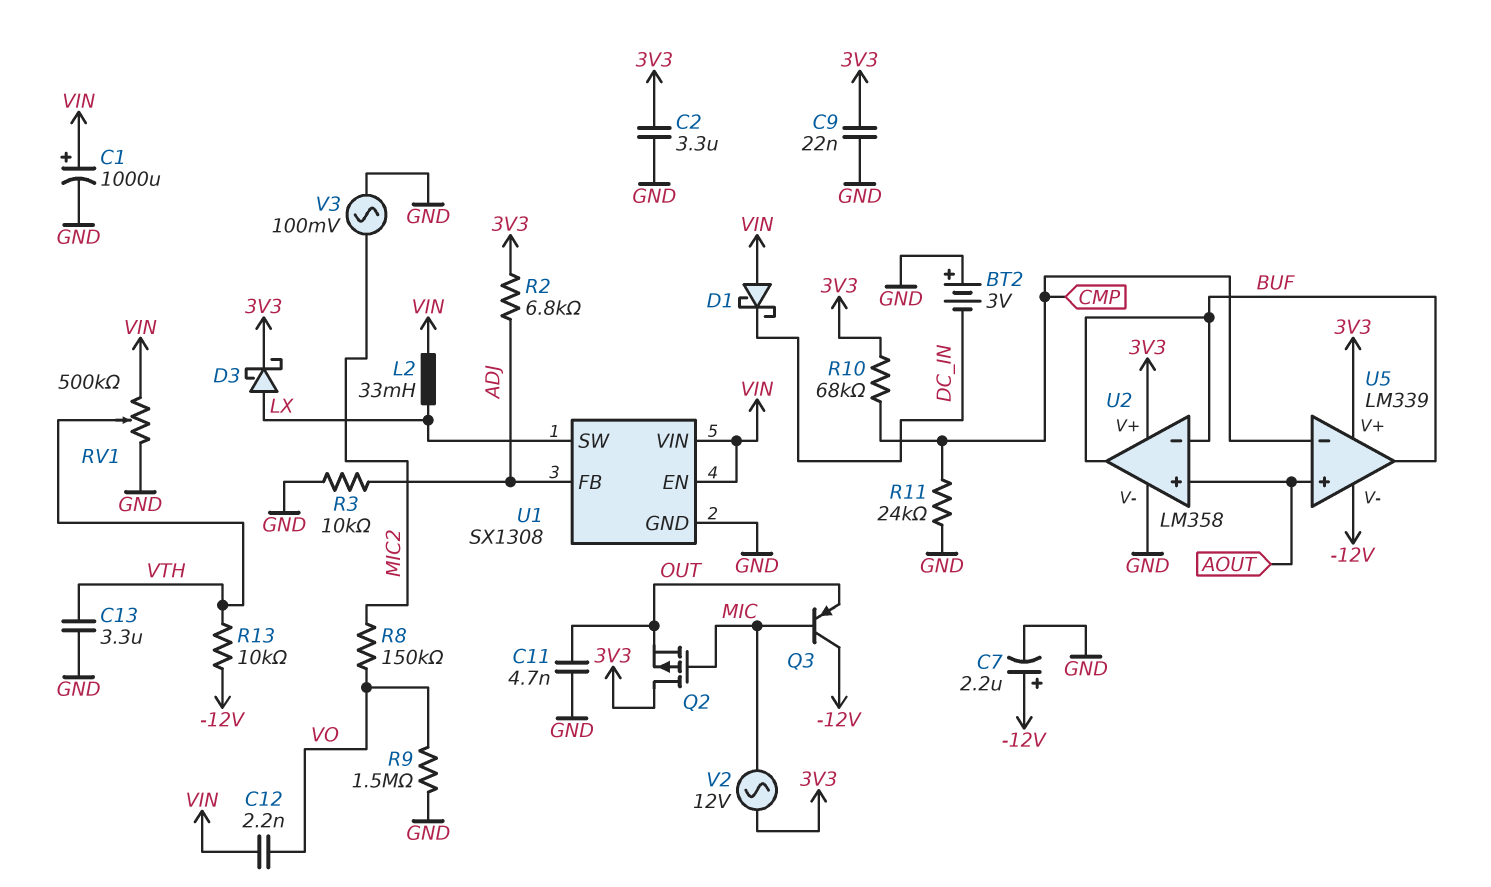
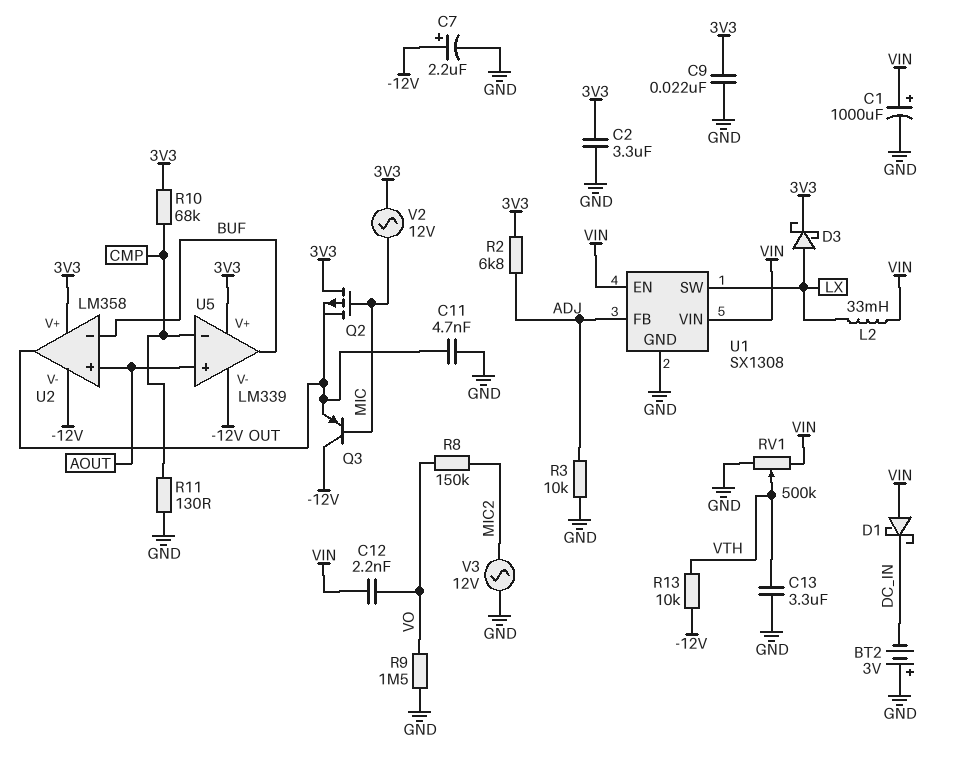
R11: 24k (CMP, GND) -> 130 (CMP, GND)
U2 pin V-: GND -> -12V
U2 pin out: BUF -> OUT
V3: AC 100mV (GND, MIC2) -> AC 12V (GND, MIC2)

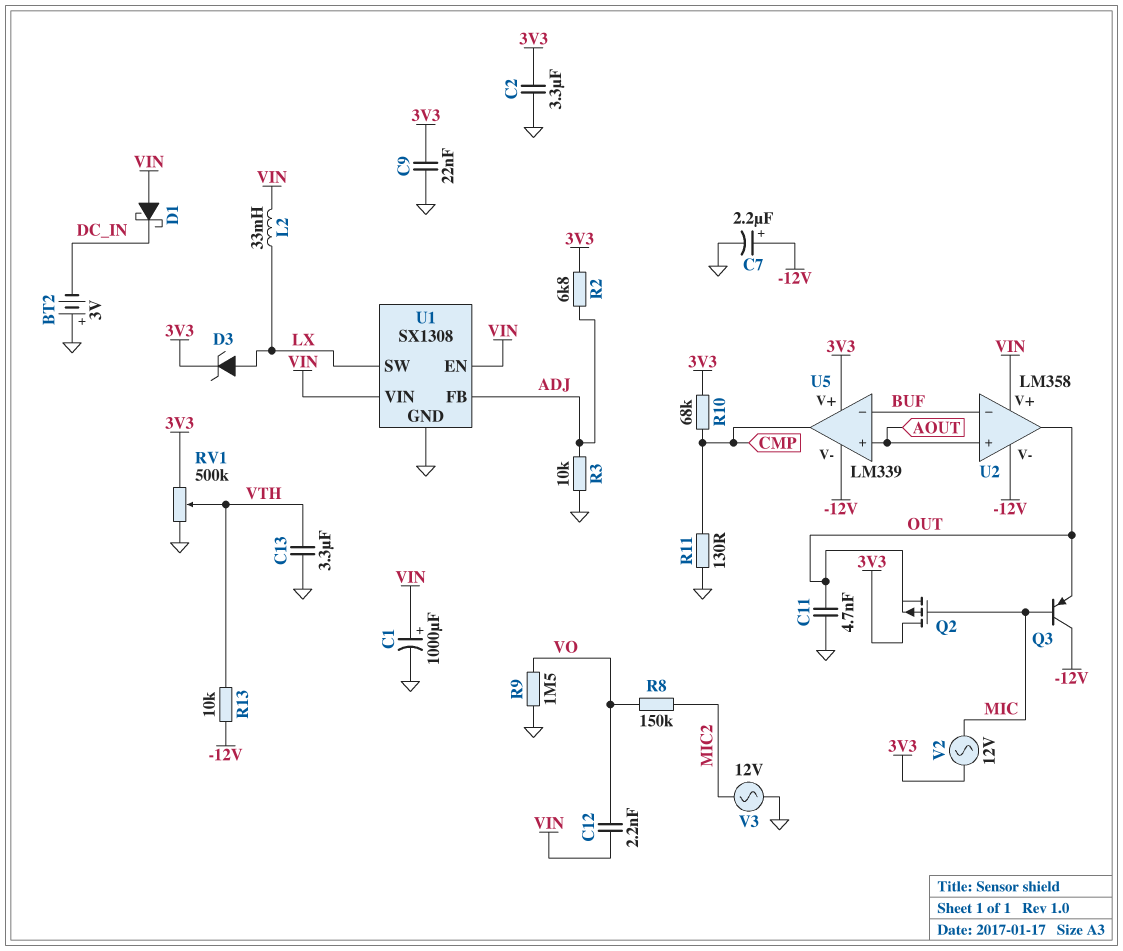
D3: schottky (A LX, K 3V3) -> zener (A LX, K 3V3)
RV1: 500k (GND, VIN, wiper VTH) -> 500k (3V3, GND, wiper VTH)
U2 pin V+: 3V3 -> VIN
U5 pin in-: CMP -> BUF
U5 pin out: BUF -> CMP

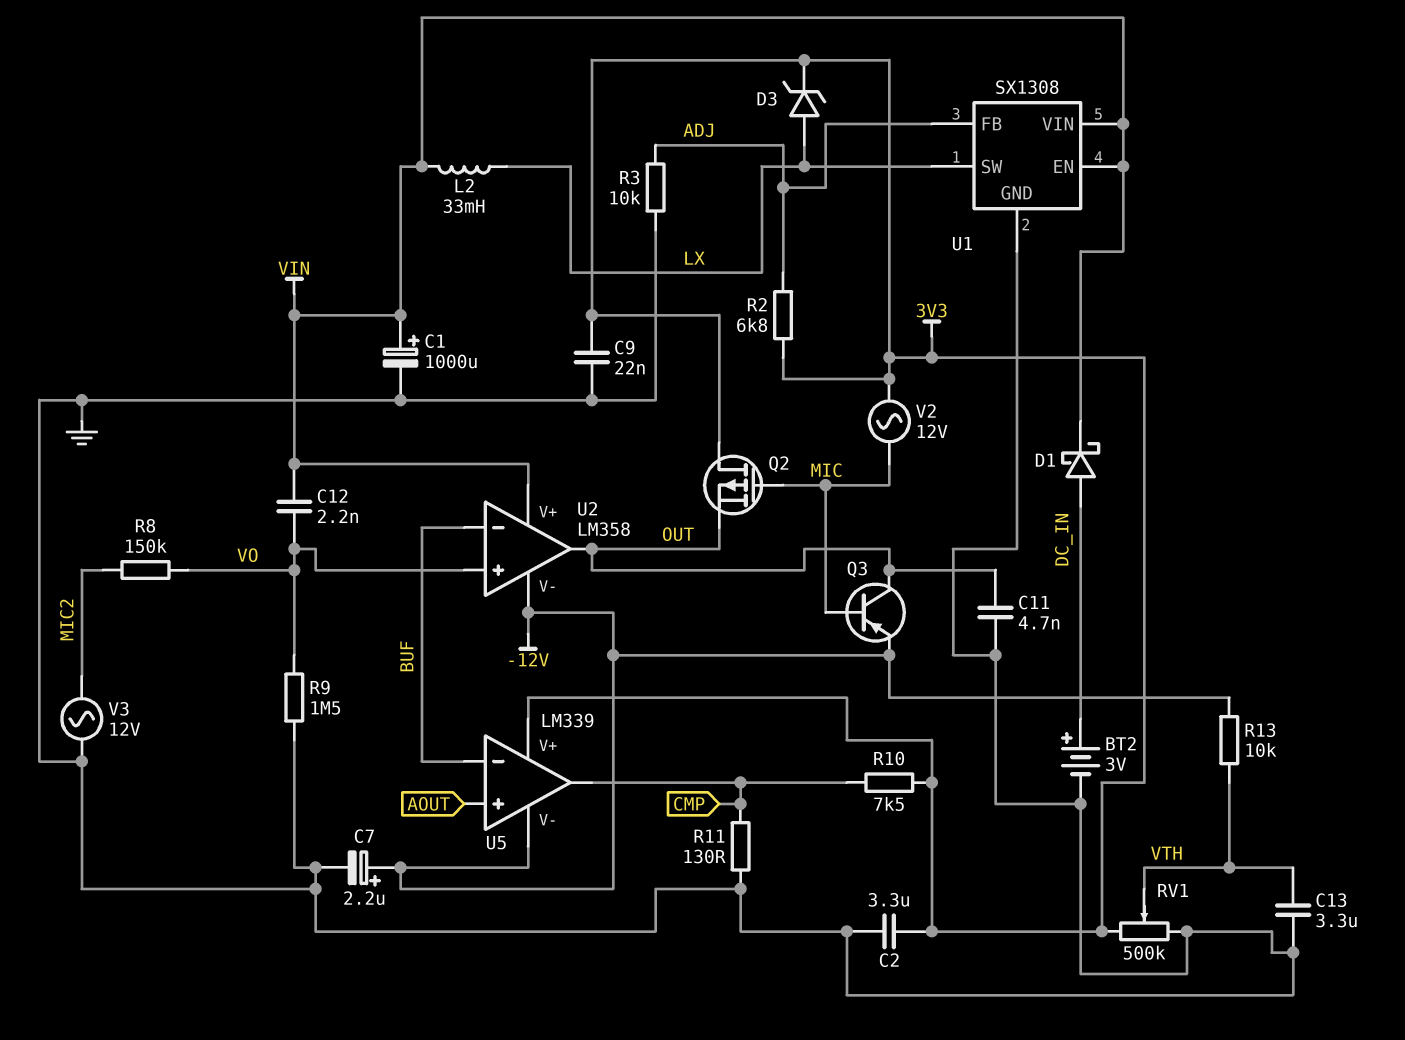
BT2: 3V (plus GND, minus DC_IN) -> 3V (plus DC_IN, minus GND)
D1: schottky (A VIN, K DC_IN) -> schottky (A DC_IN, K VIN)
Q3: PNP (B MIC, C -12V, E OUT) -> PNP (B MIC, C OUT, E -12V)
R10: 68k (3V3, CMP) -> 7.5k (3V3, CMP)
U2 pin in+: AOUT -> VO

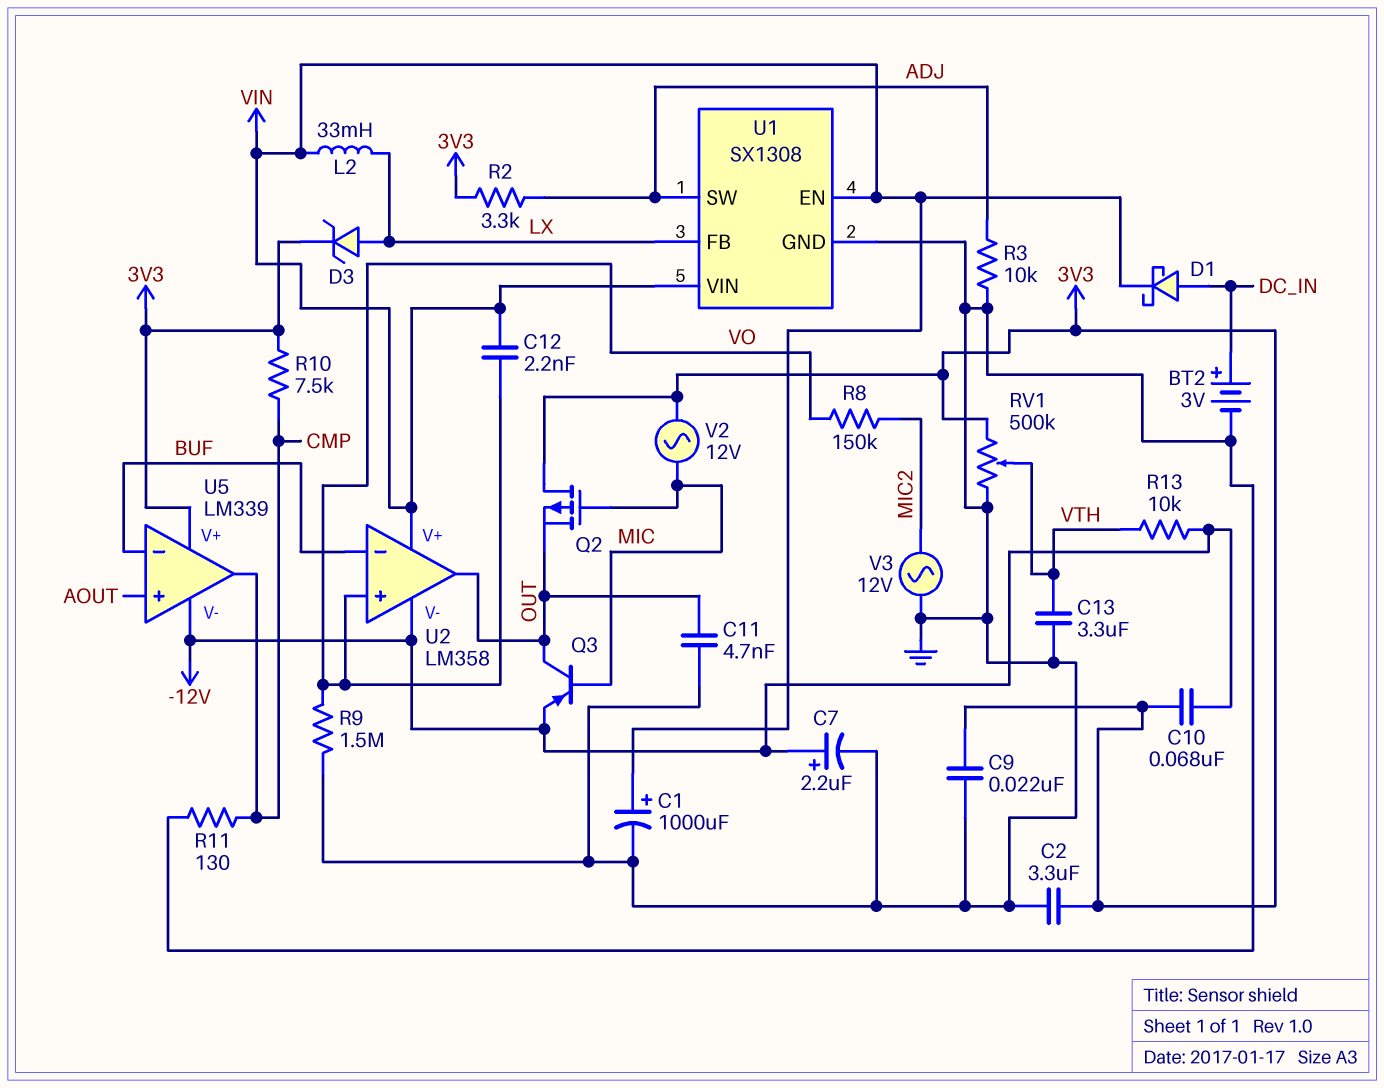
C10: none -> 68nF (-12V, 3V3)
R2: 6.8k (3V3, ADJ) -> 3.3k (3V3, ADJ)
U1 pin FB: ADJ -> LX
U1 pin SW: LX -> ADJ

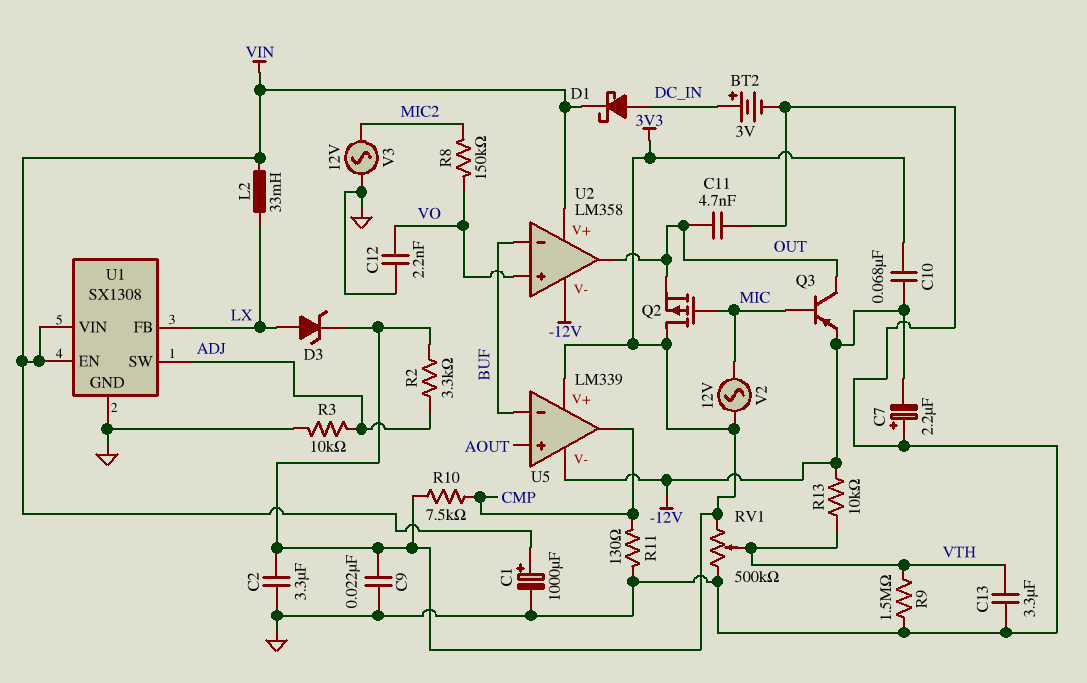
C7: 2.2uF (plus -12V, minus GND) -> 2.2uF (plus GND, minus -12V)
C12: 2.2nF (VIN, VO) -> 2.2nF (GND, VO)
R9: 1.5M (GND, VO) -> 1.5M (GND, VTH)

